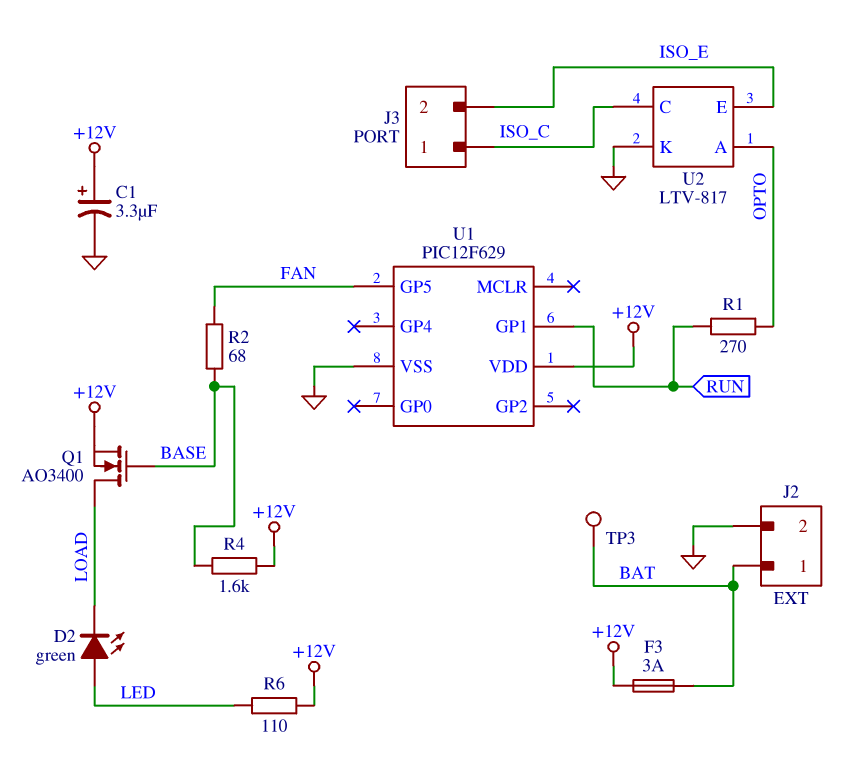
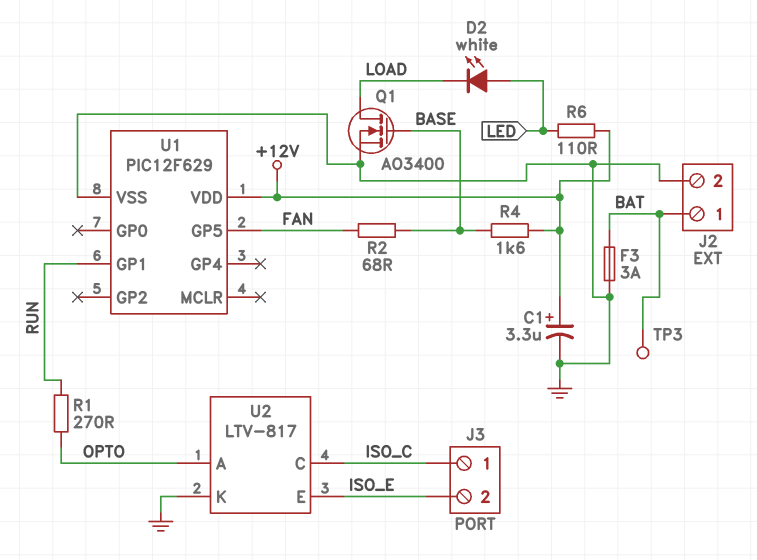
D2: LED green (A LED, K LOAD) -> LED white (A LED, K LOAD)
F3: 3A (+12V, BAT) -> 3A (BAT, GND)
Q1: NMOS AO3400 (G BASE, D LOAD, S +12V) -> NMOS AO3400 (G BASE, D LOAD, S GND)

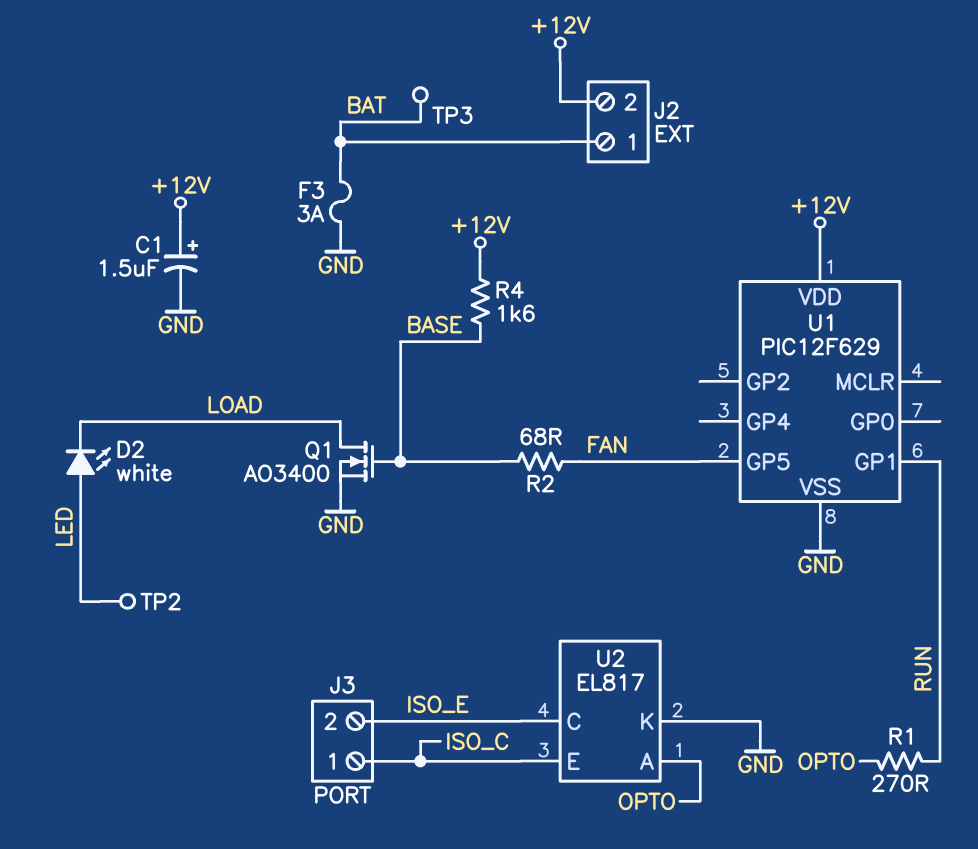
C1: 3.3uF (plus +12V, minus GND) -> 1.5uF (plus +12V, minus GND)
J2 pin 2: GND -> +12V
R6: 110 (+12V, LED) -> none
TP2: none -> test point (LED)
U2: LTV-817 -> EL817
U2 pin C: ISO_C -> ISO_E
U2 pin E: ISO_E -> ISO_C

